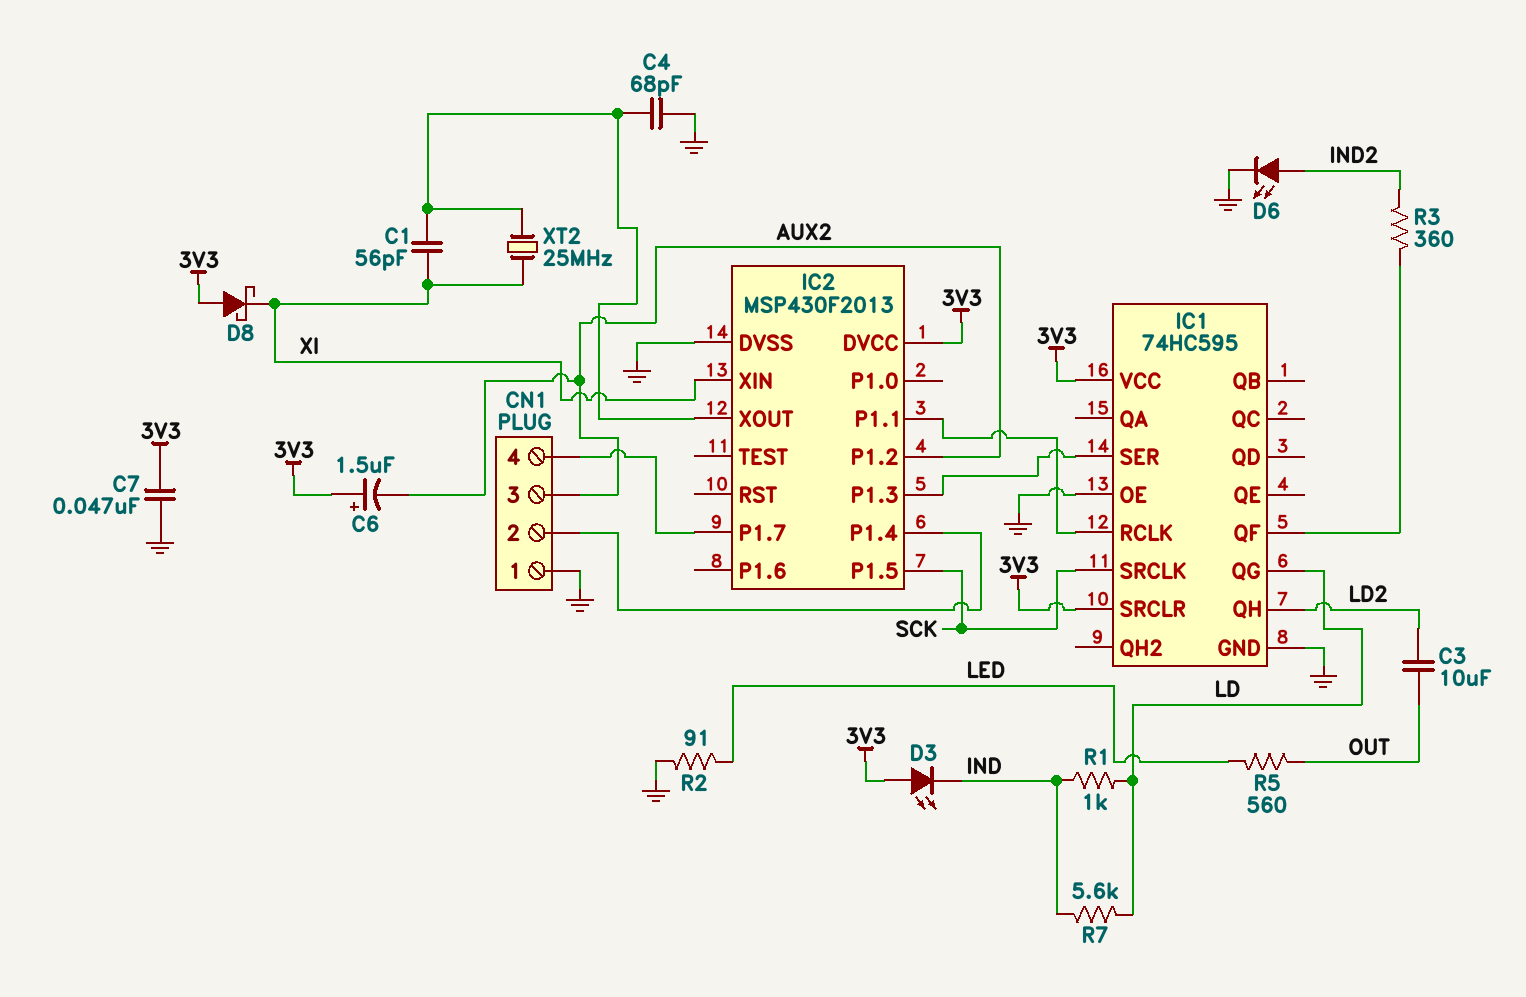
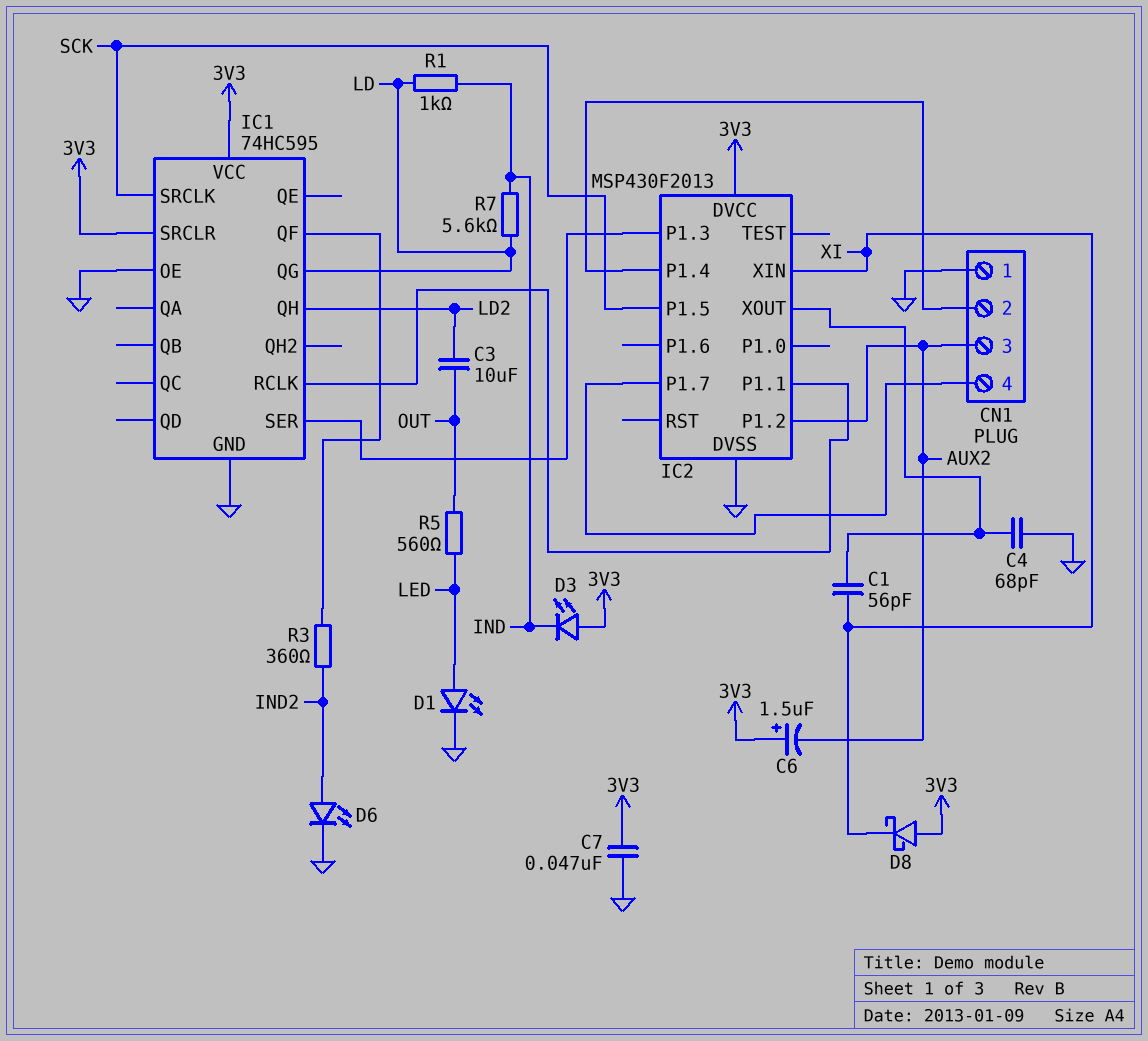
D1: none -> LED (A LED, K GND)
R2: 91 (GND, LED) -> none
XT2: 25MHz (IC2/XOUT, XI) -> none

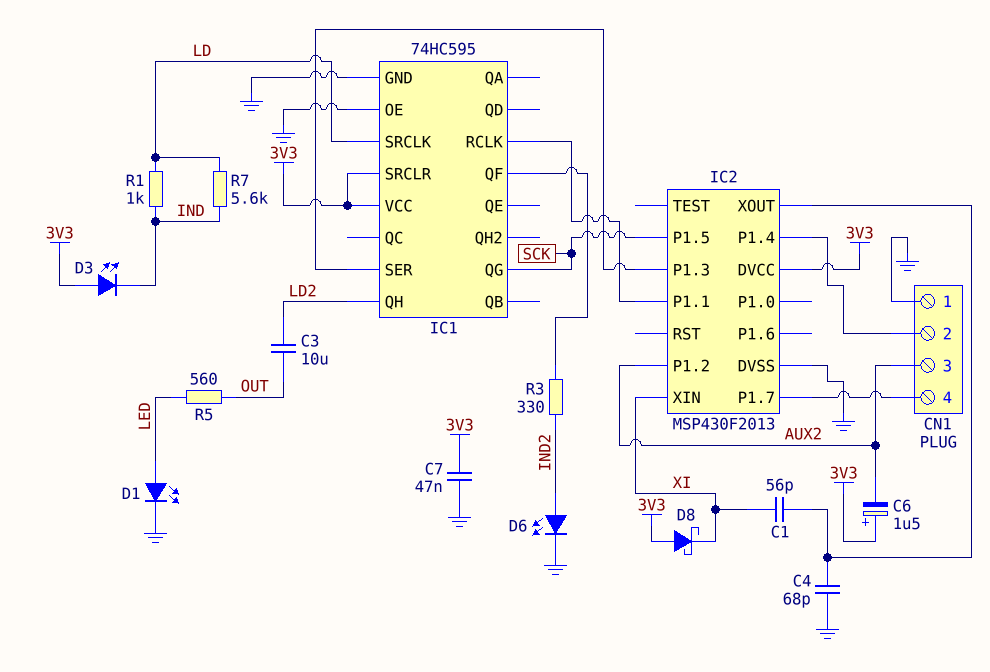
IC1 pin QG: LD -> SCK
IC1 pin SRCLK: SCK -> LD
R3: 360 (IC1/QF, IND2) -> 330 (IC1/QF, IND2)

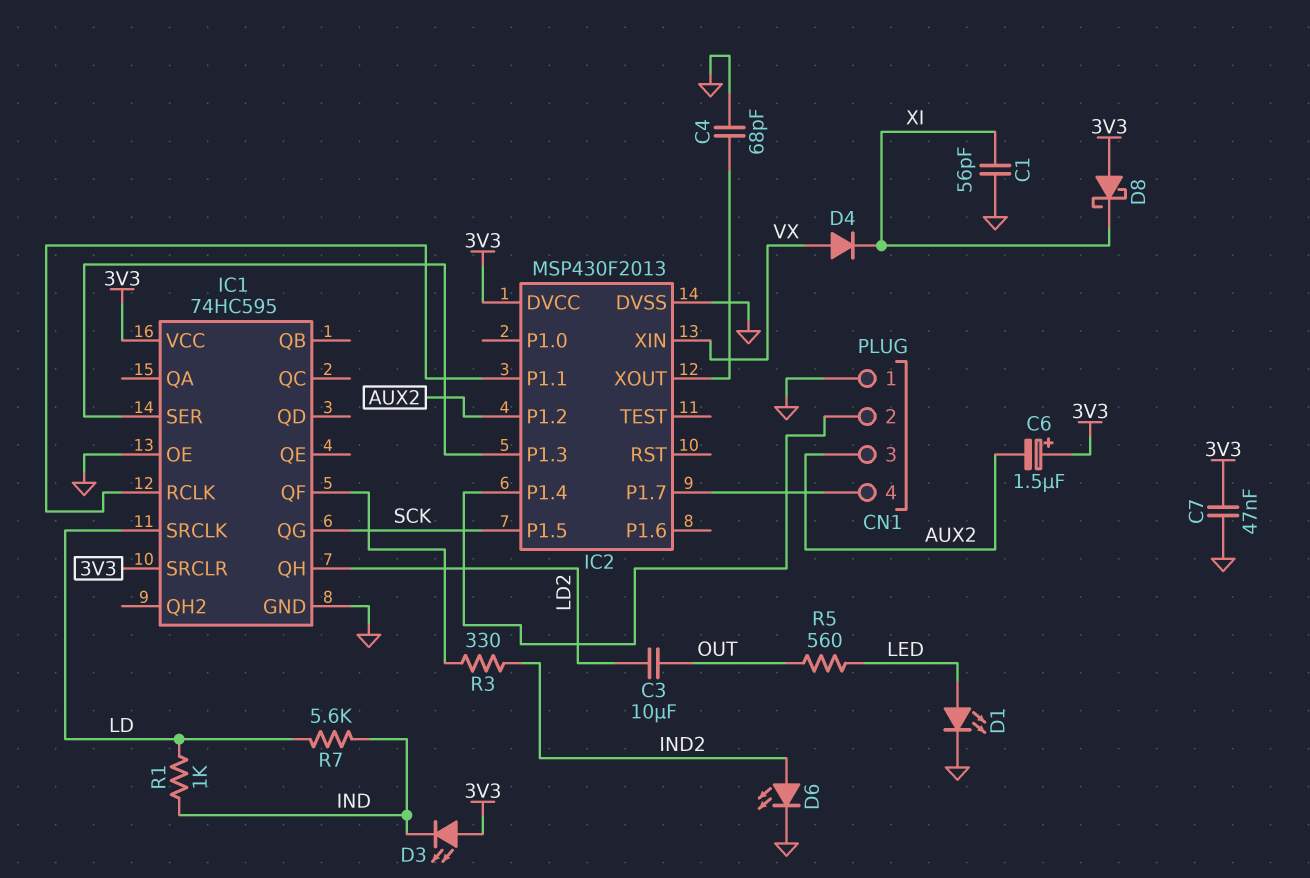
C1: 56pF (IC2/XOUT, XI) -> 56pF (GND, XI)
D4: none -> diode (A VX, K XI)
IC2 pin XIN: XI -> VX

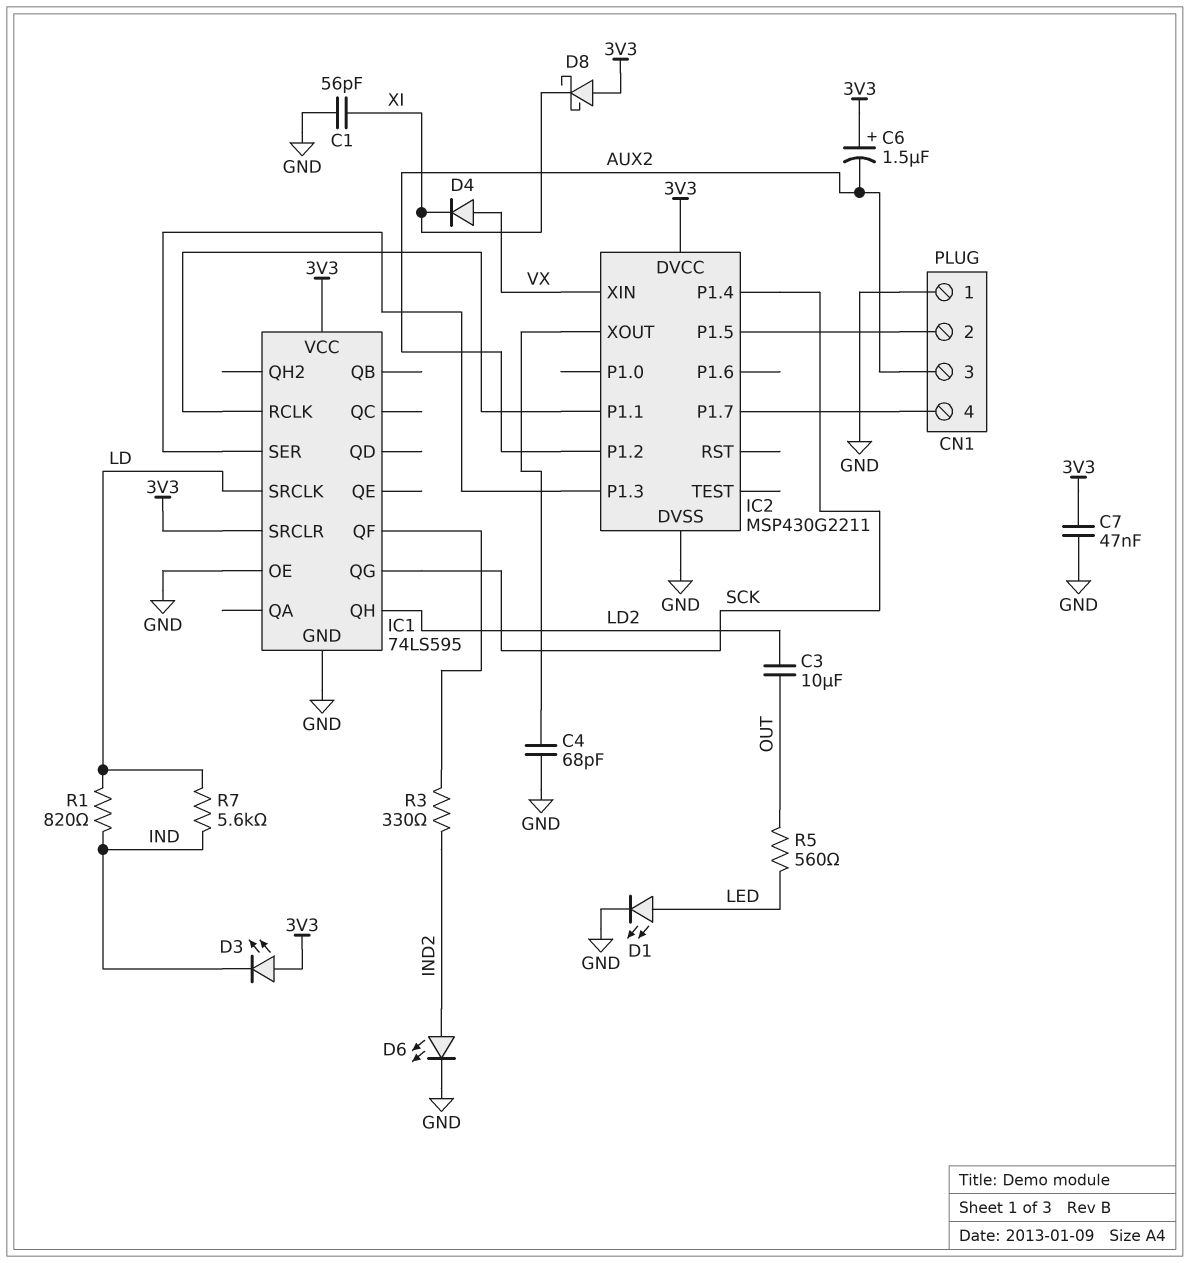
IC1: 74HC595 -> 74LS595
IC2: MSP430F2013 -> MSP430G2211
IC2 pin P1.4: CN1/2 -> SCK
IC2 pin P1.5: SCK -> CN1/2
R1: 1k (IND, LD) -> 820 (IND, LD)

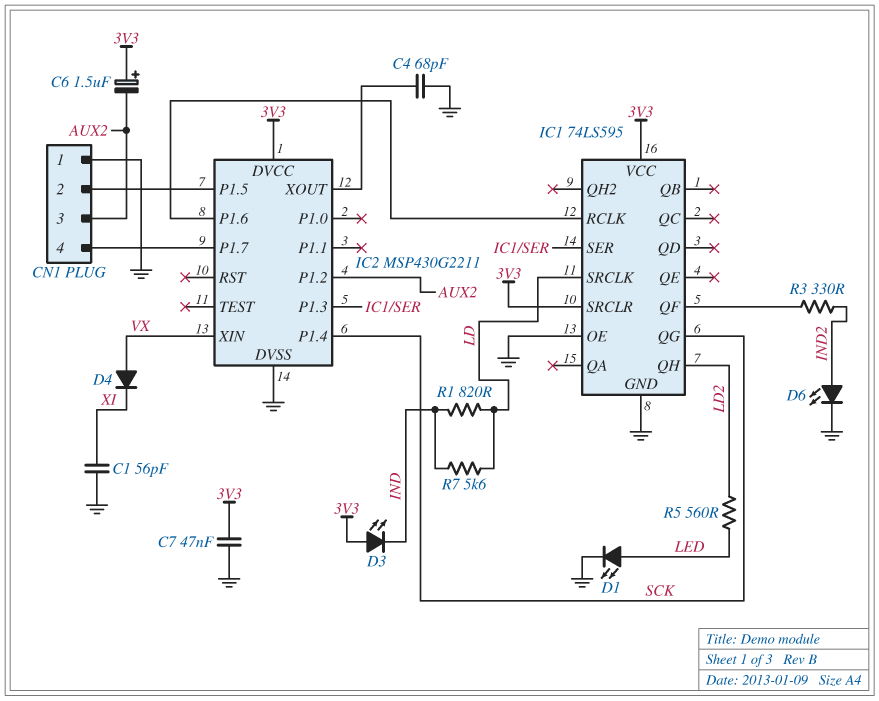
C3: 10uF (LD2, OUT) -> none
D8: schottky (A 3V3, K XI) -> none
IC2 pin P1.1: IC1/RCLK -> none
IC2 pin P1.6: none -> IC1/RCLK
R5: 560 (LED, OUT) -> 560 (LD2, LED)

